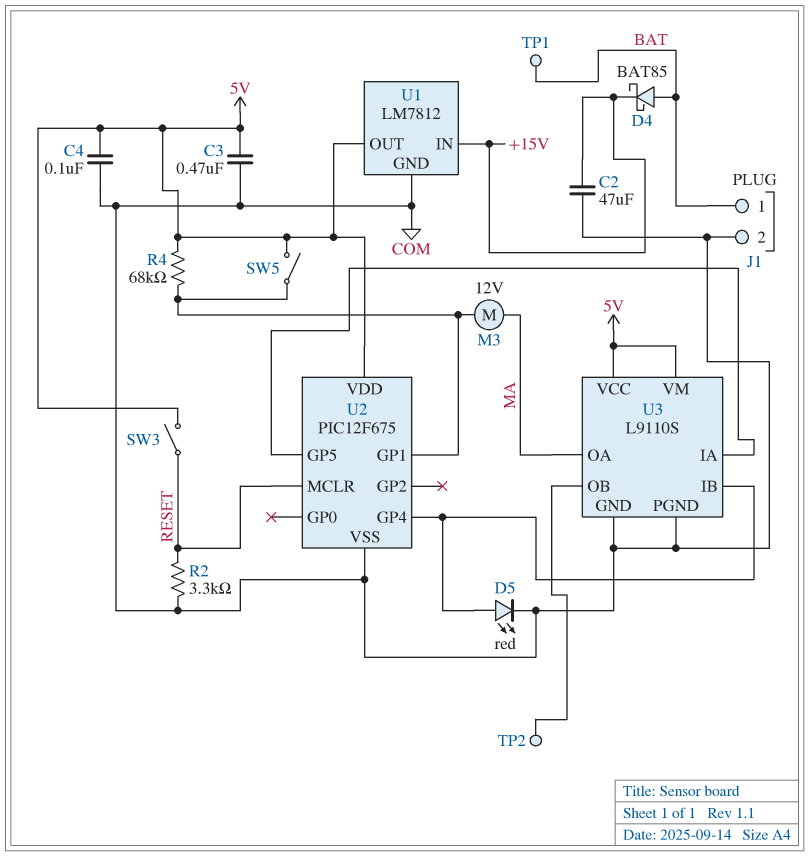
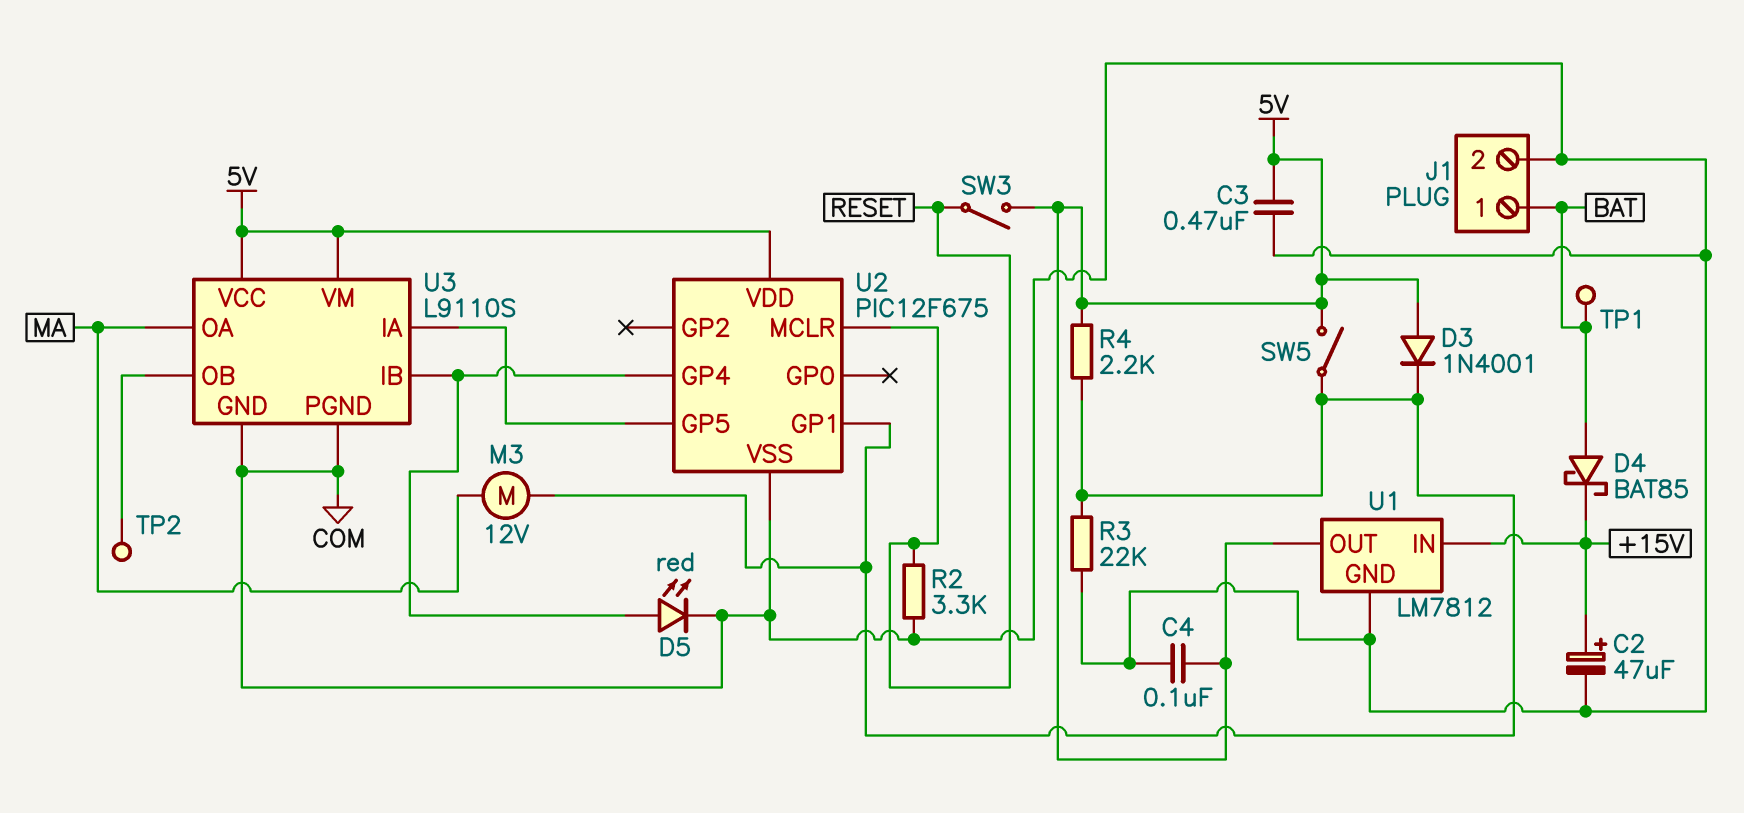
C2: 47uF (+15V, COM) -> 47uF (plus +15V, minus COM)
D3: none -> diode 1N4001 (A 5V, K U2/GP1)
R3: none -> 22k (COM, U2/GP1)
R4: 68k (5V, U2/GP1) -> 2.2k (5V, U2/GP1)

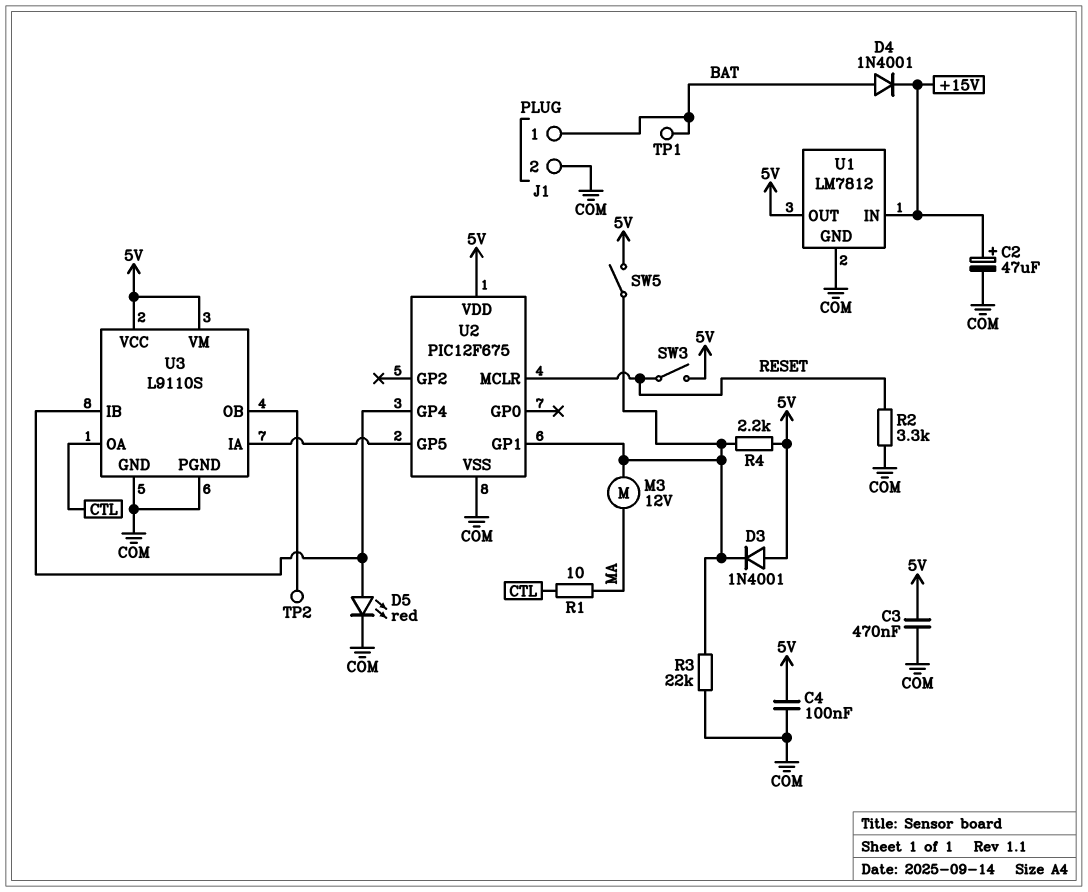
D4: schottky BAT85 (A BAT, K +15V) -> diode 1N4001 (A BAT, K +15V)
R1: none -> 10 (CTL, MA)
U3 pin OA: MA -> CTL

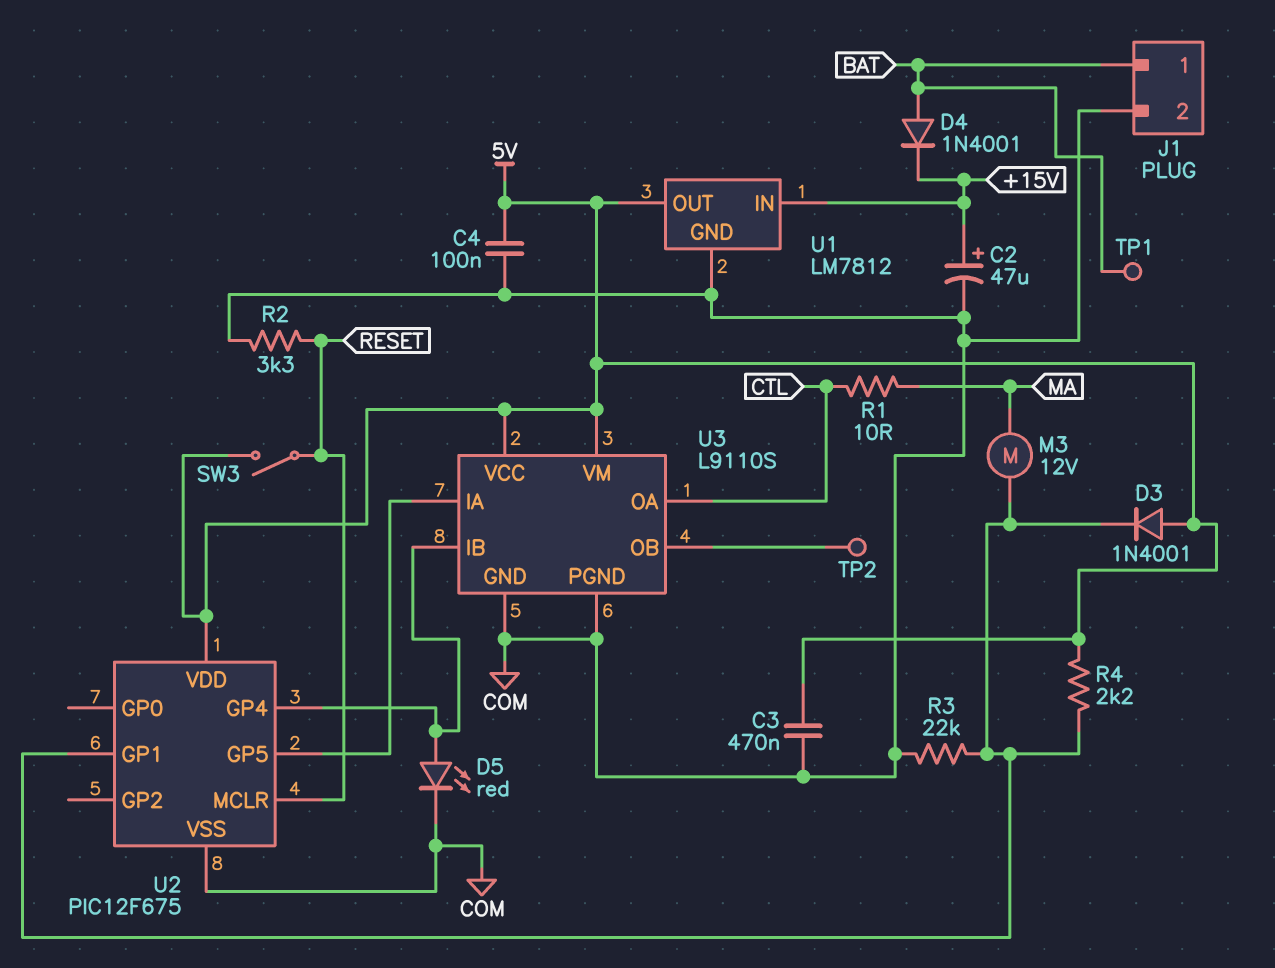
SW5: switch (5V, U2/GP1) -> none

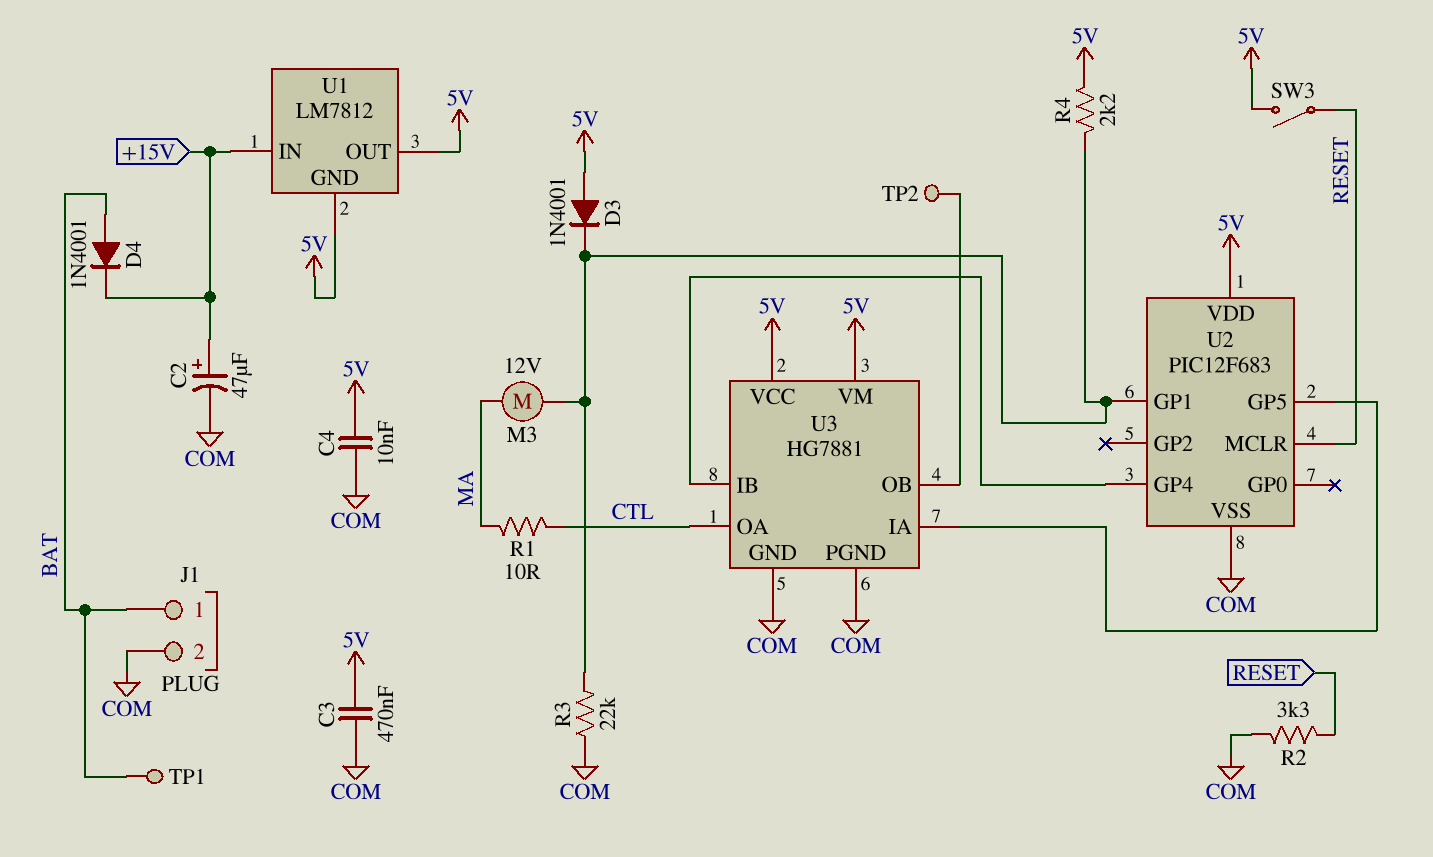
C4: 100nF (5V, COM) -> 10nF (5V, COM)
D5: LED red (A U2/GP4, K COM) -> none
U1 pin GND: COM -> 5V
U2: PIC12F675 -> PIC12F683
U3: L9110S -> HG7881

